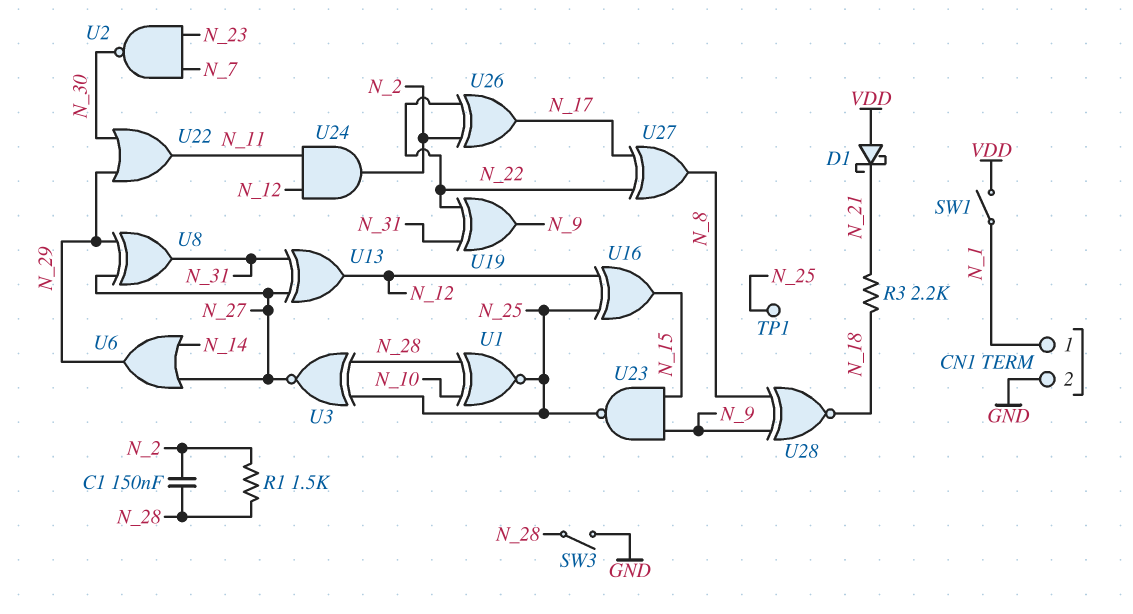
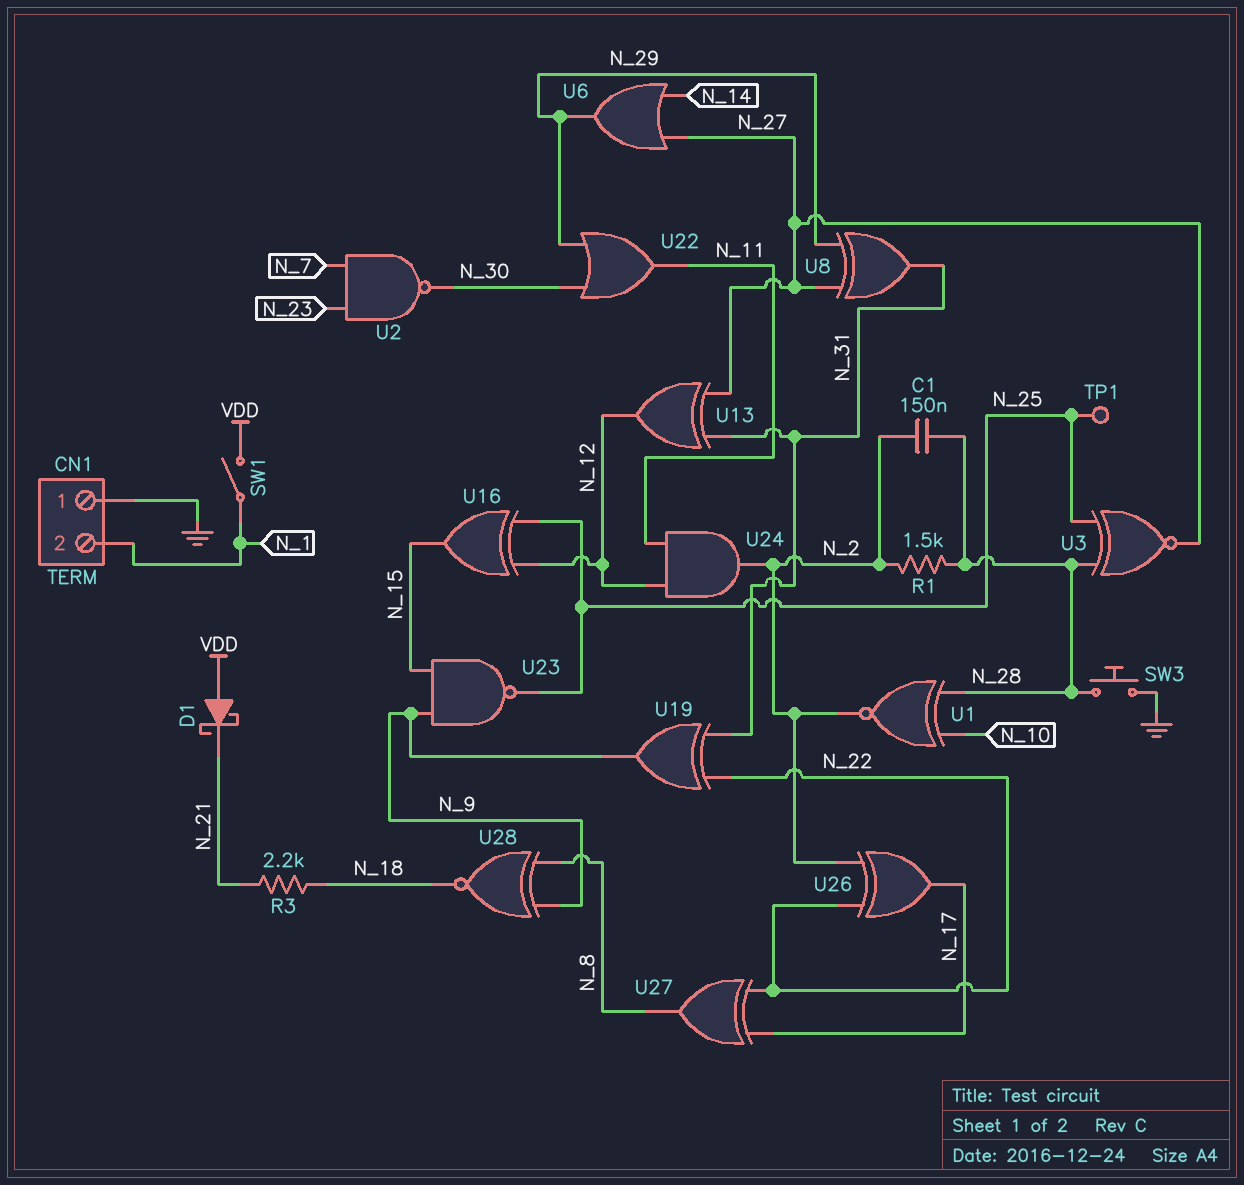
CN1 pin 1: N_1 -> GND
CN1 pin 2: GND -> N_1
SW3: switch (GND, N_28) -> button (GND, N_28)
U1: XNOR (in N_10, in N_28, out N_25) -> XNOR (in N_10, in N_28, out N_2)

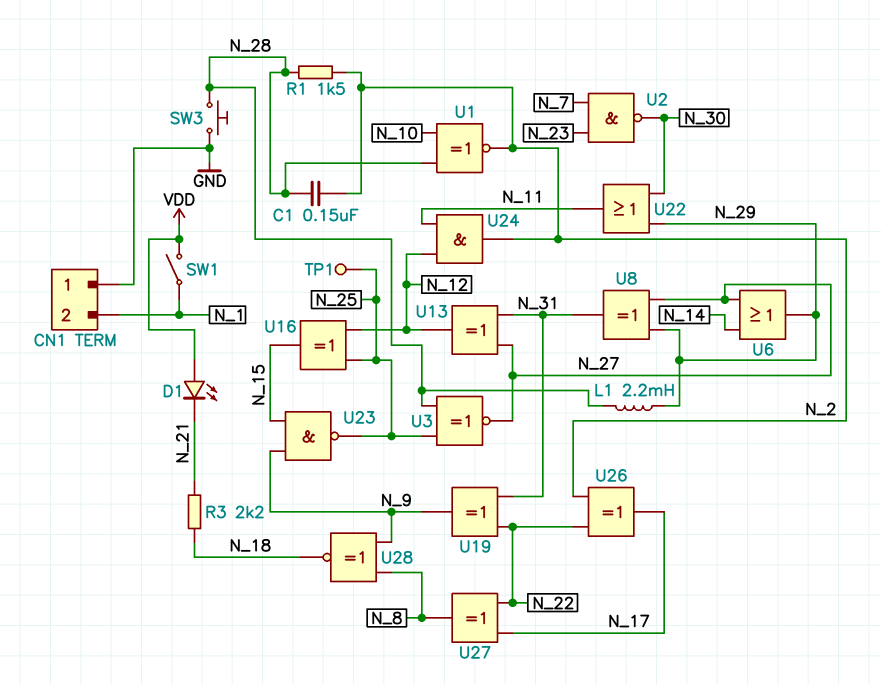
D1: schottky (A VDD, K N_21) -> LED (A VDD, K N_21)
L1: none -> 2.2mH (N_28, N_29)

